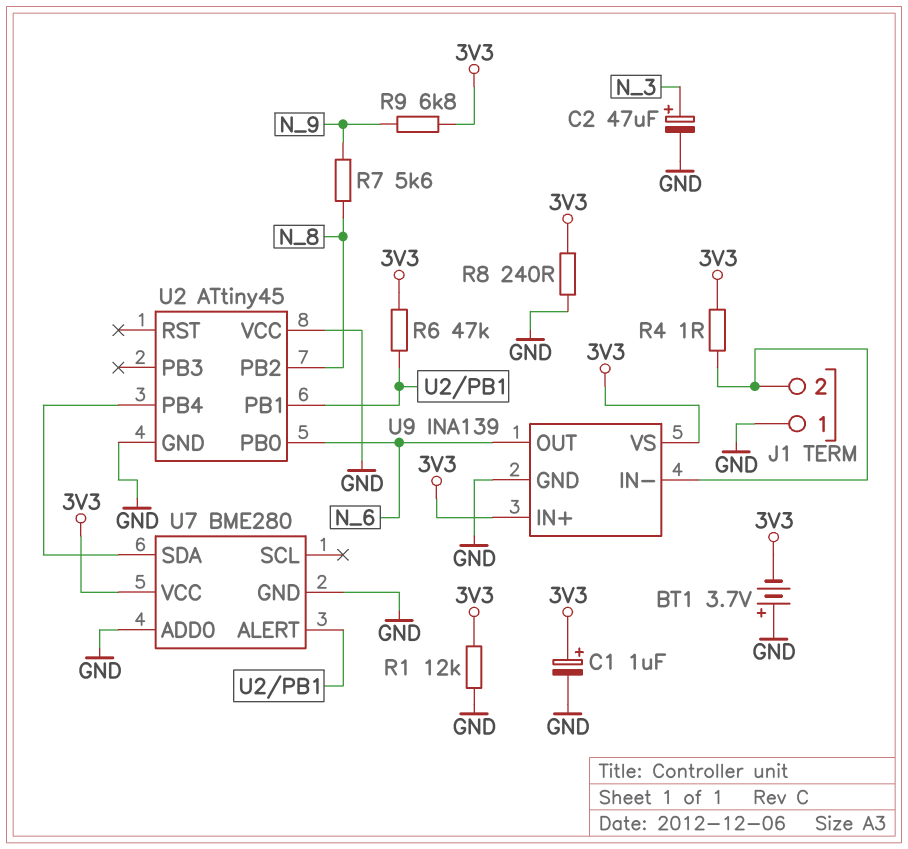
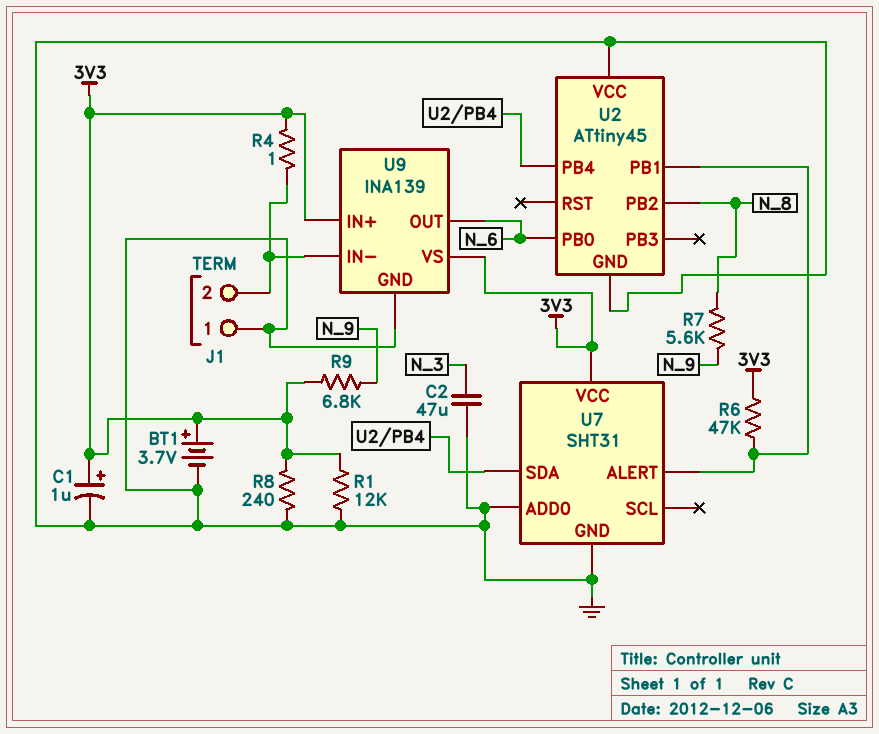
BT1: 3.7V (plus GND, minus 3V3) -> 3.7V (plus 3V3, minus GND)
C2: 47uF (plus N_3, minus GND) -> 47uF (GND, N_3)
U7: BME280 -> SHT31

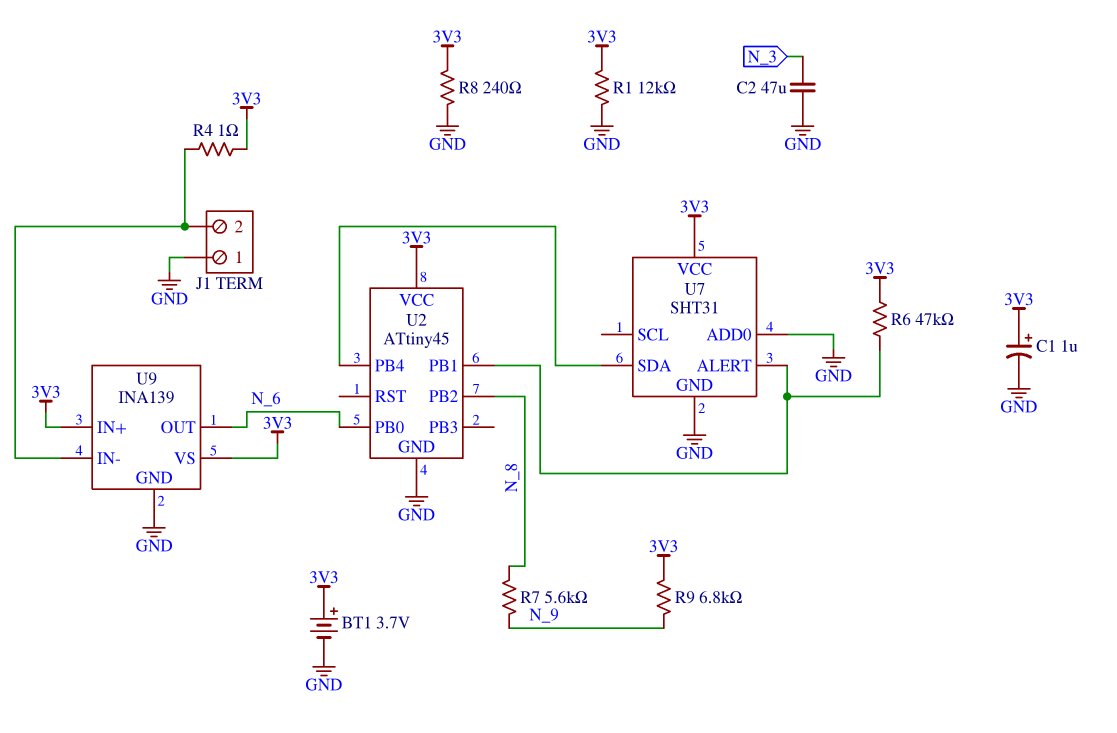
U2 pin VCC: GND -> 3V3

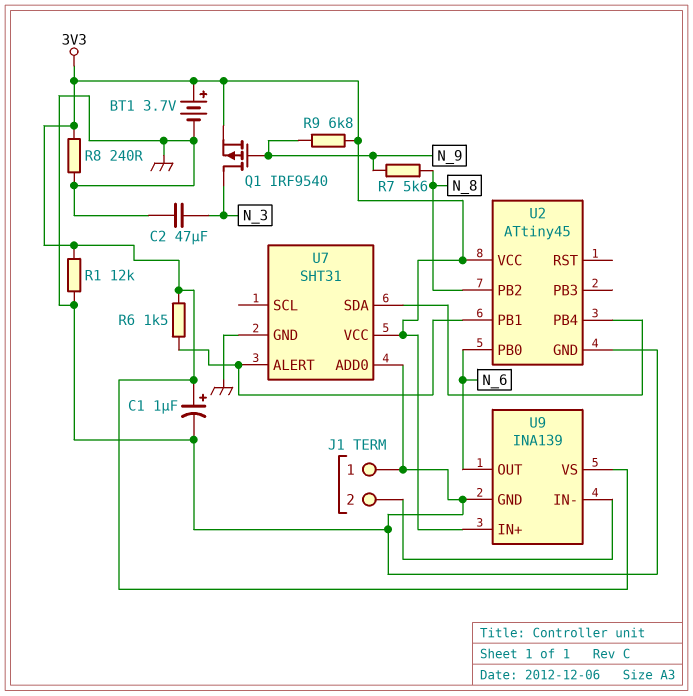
Q1: none -> PMOS IRF9540 (G N_9, D N_3, S 3V3)
R4: 1 (3V3, J1/2) -> none
R6: 47k (3V3, U2/PB1) -> 1.5k (3V3, U2/PB1)

